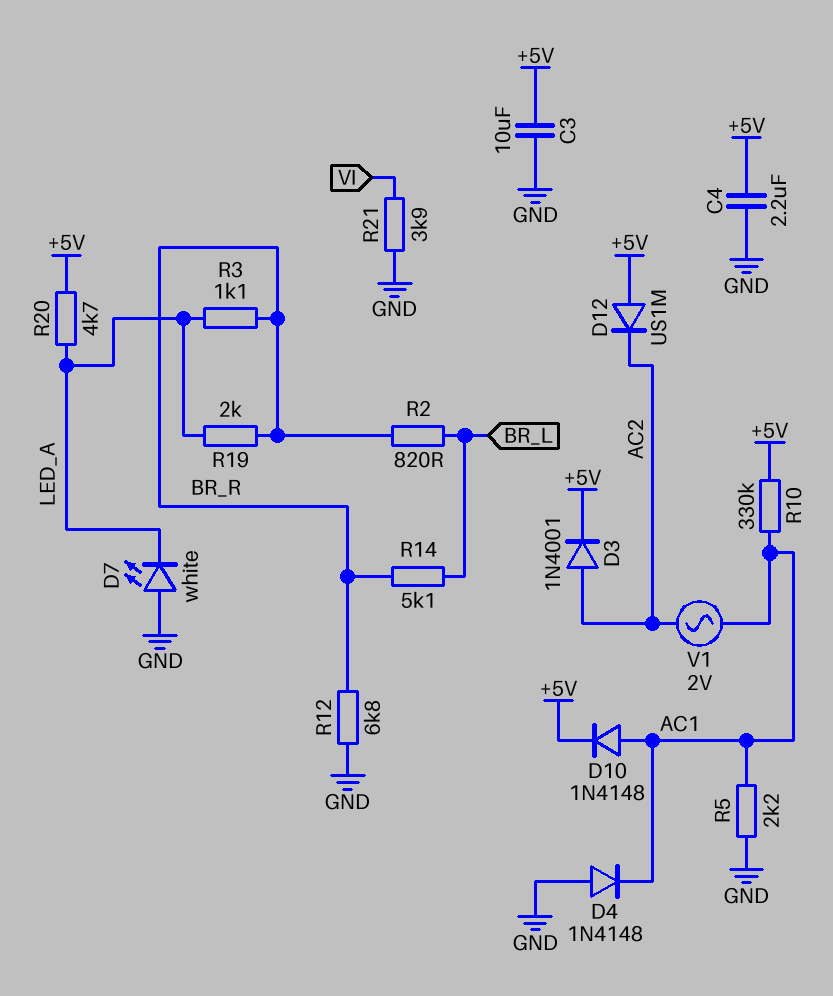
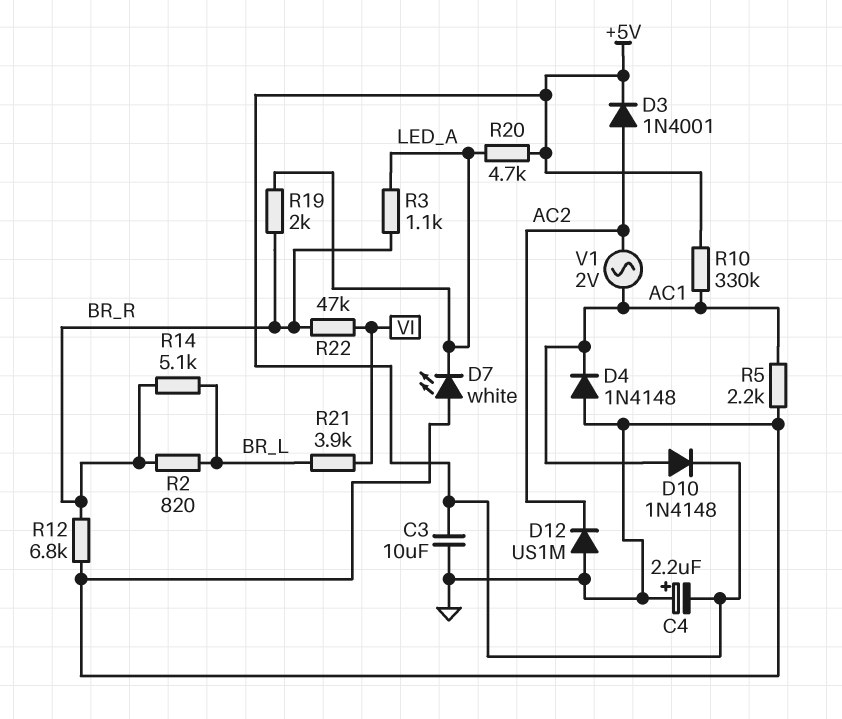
C4: 2.2uF (+5V, GND) -> 2.2uF (plus GND, minus +5V)
D12: diode US1M (A +5V, K AC2) -> diode US1M (A GND, K AC2)
R21: 3.9k (GND, VI) -> 3.9k (BR_L, VI)
R22: none -> 47k (BR_R, VI)

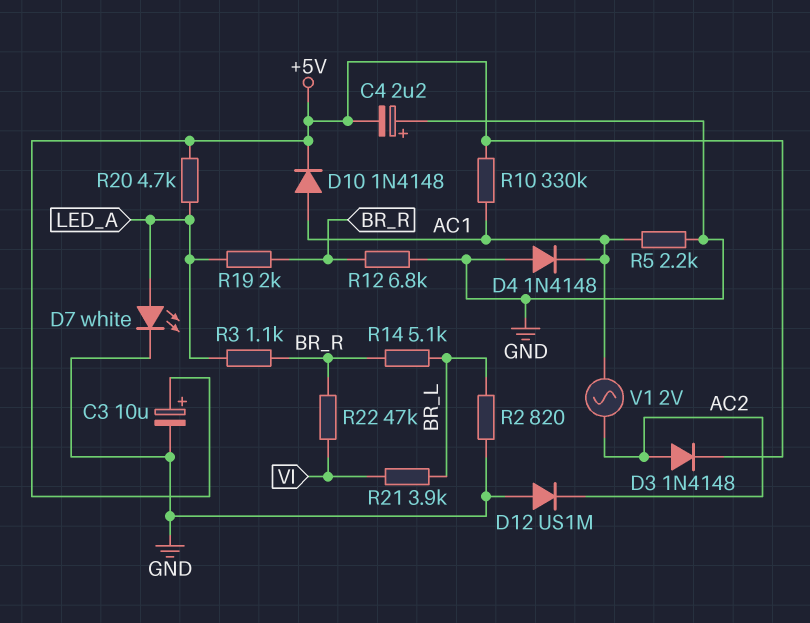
C3: 10uF (+5V, GND) -> 10uF (plus +5V, minus GND)
D3: diode 1N4001 (A AC2, K +5V) -> diode 1N4148 (A AC2, K +5V)
D7: LED white (A GND, K LED_A) -> LED white (A LED_A, K GND)
R2: 820 (BR_L, BR_R) -> 820 (BR_L, GND)

